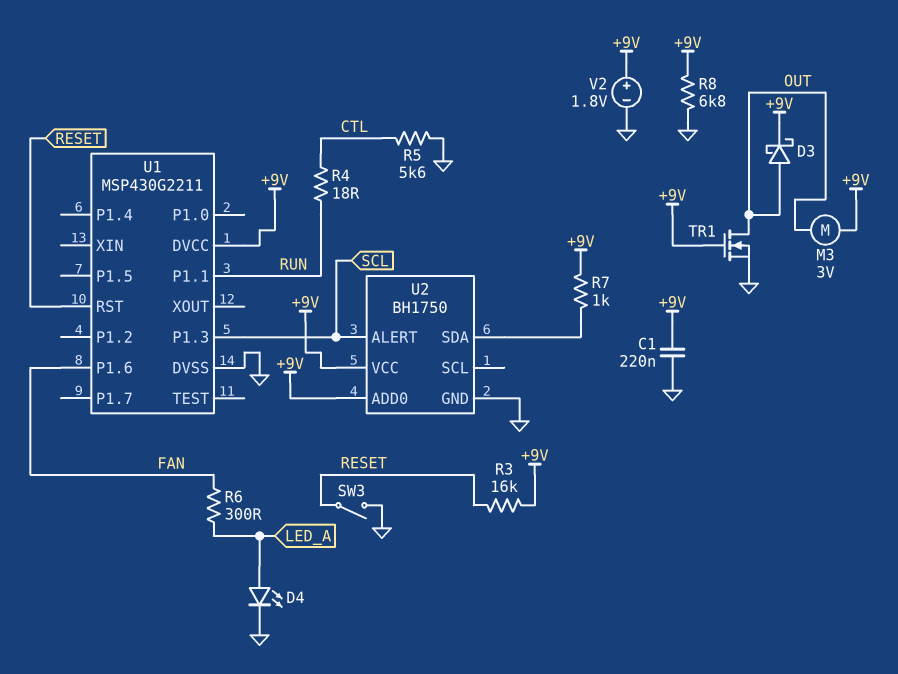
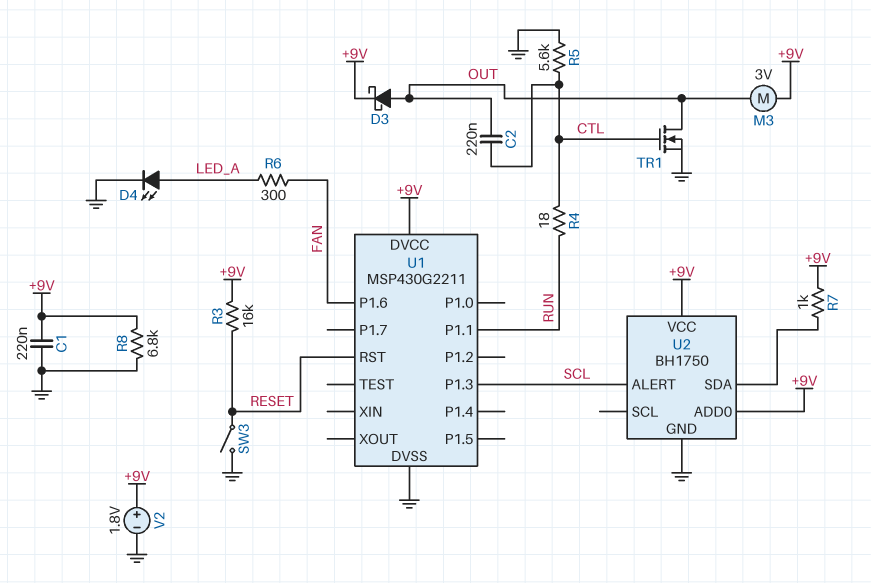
C2: none -> 220nF (CTL, OUT)
TR1: NMOS (G +9V, D OUT, S GND) -> NMOS (G CTL, D OUT, S GND)

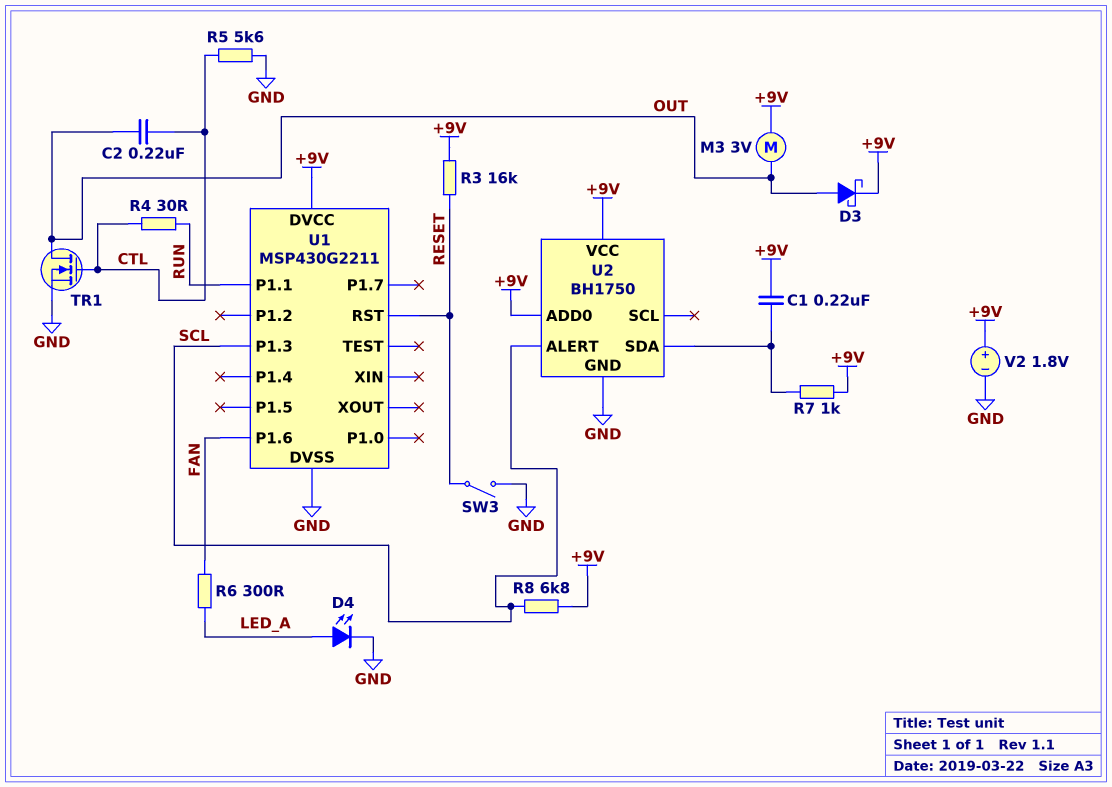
C1: 220nF (+9V, GND) -> 220nF (+9V, U2/SDA)
R4: 18 (CTL, RUN) -> 30 (CTL, RUN)
R8: 6.8k (+9V, GND) -> 6.8k (+9V, SCL)

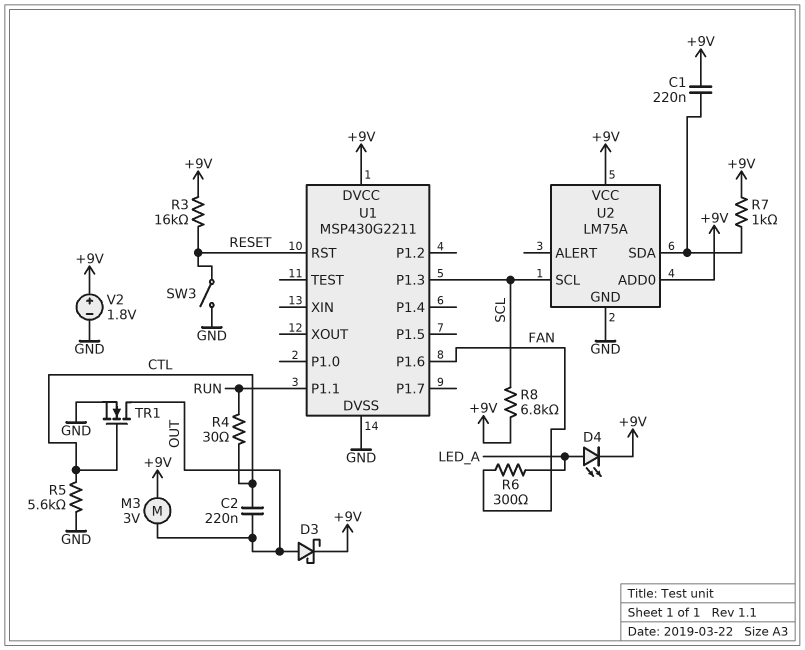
D4: LED (A LED_A, K GND) -> LED (A LED_A, K +9V)
U2: BH1750 -> LM75A
U2 pin ALERT: SCL -> none
U2 pin SCL: none -> SCL

